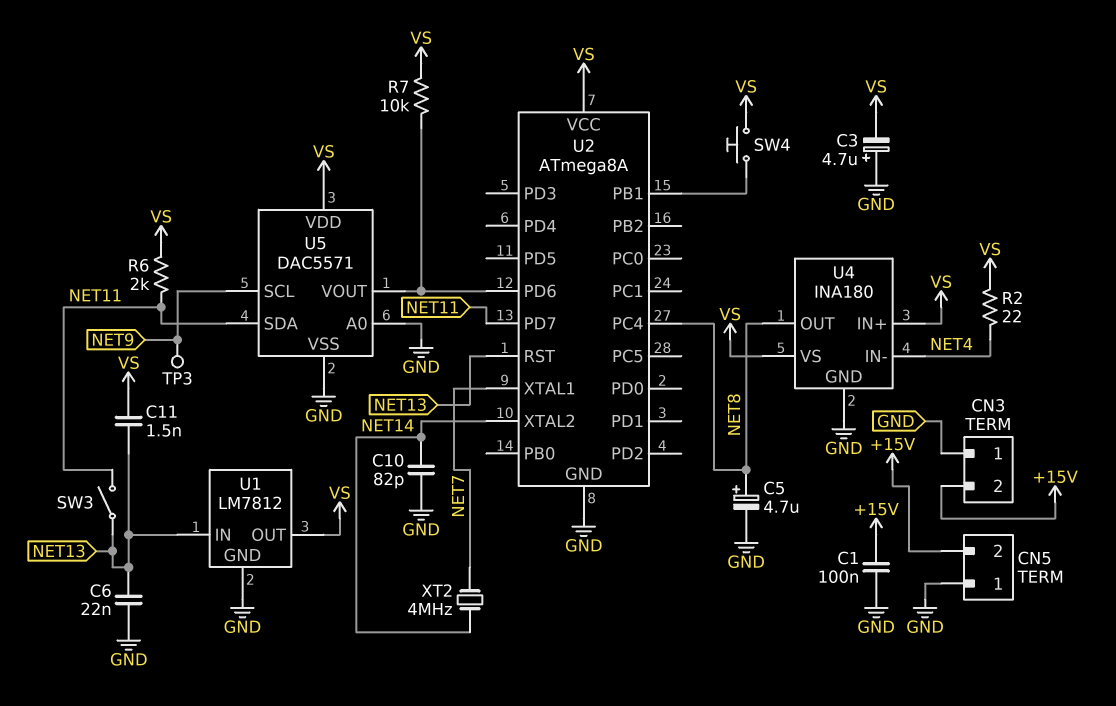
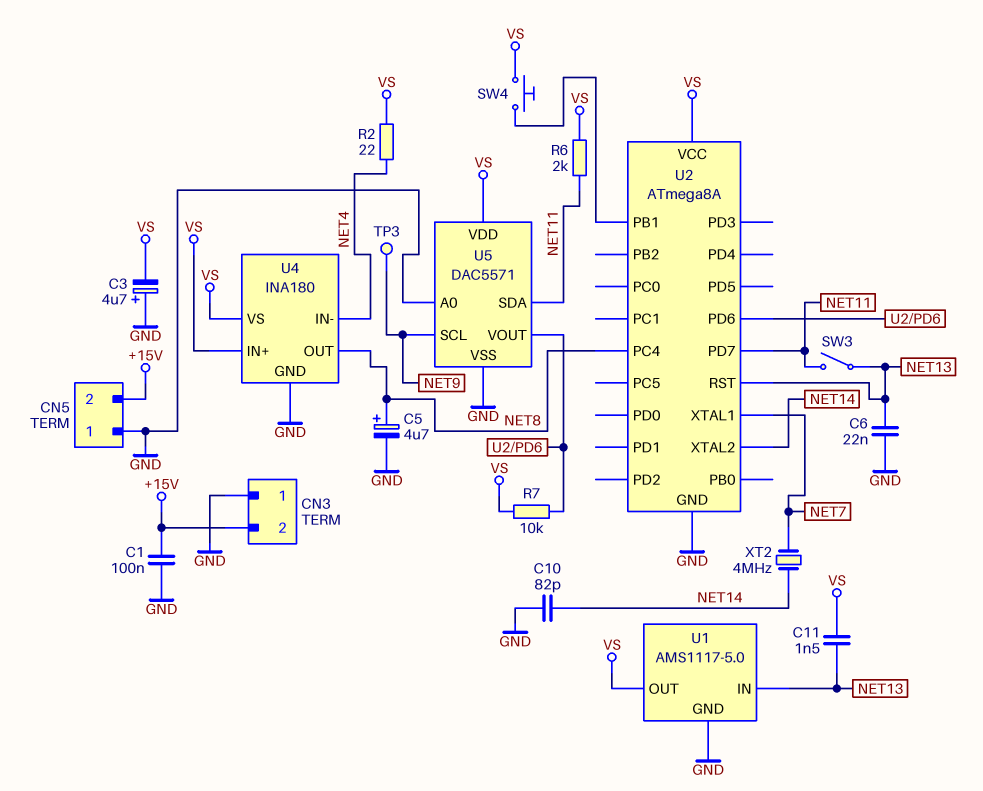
U1: LM7812 -> AMS1117-5.0

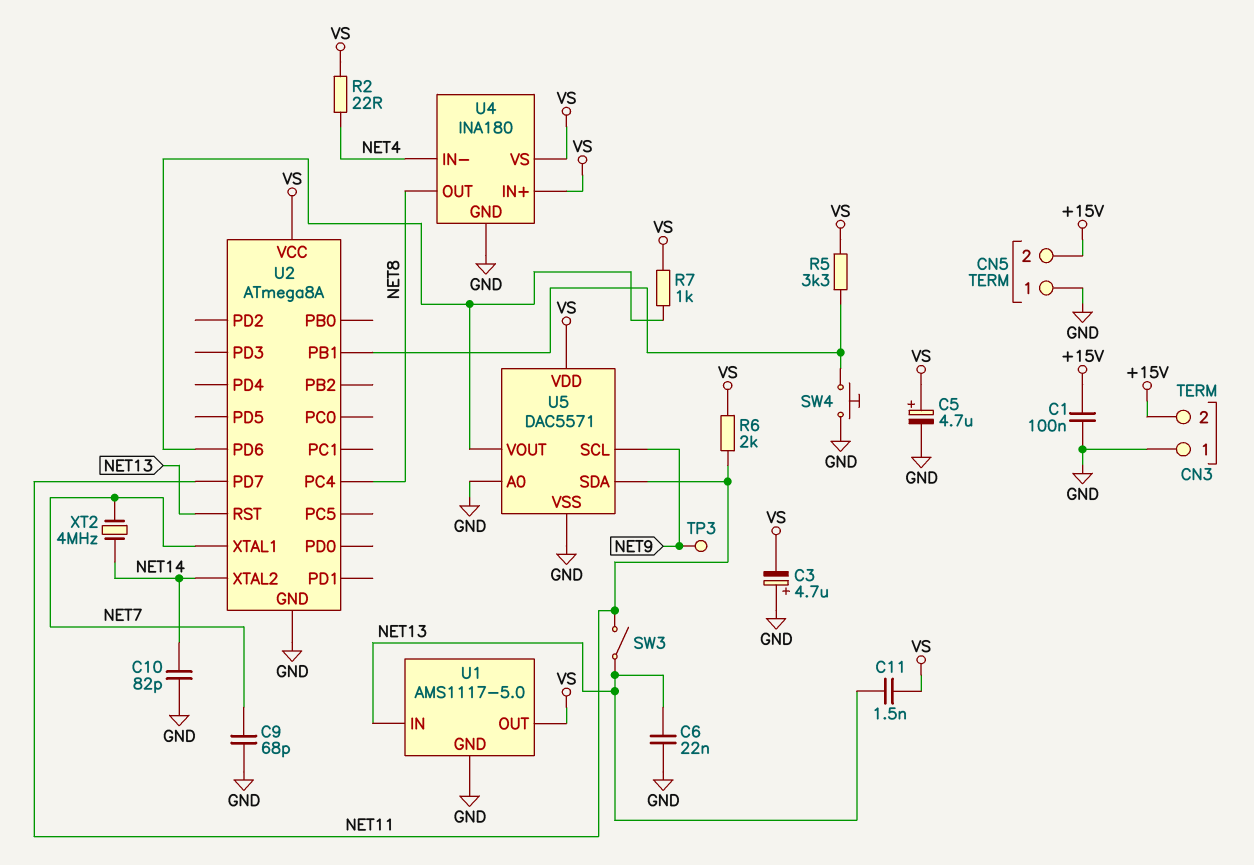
C5: 4.7uF (plus NET8, minus GND) -> 4.7uF (plus VS, minus GND)
C9: none -> 68pF (GND, NET7)
R5: none -> 3.3k (U2/PB1, VS)
R7: 10k (U2/PD6, VS) -> 1k (U2/PD6, VS)
SW4: button (U2/PB1, VS) -> button (GND, U2/PB1)

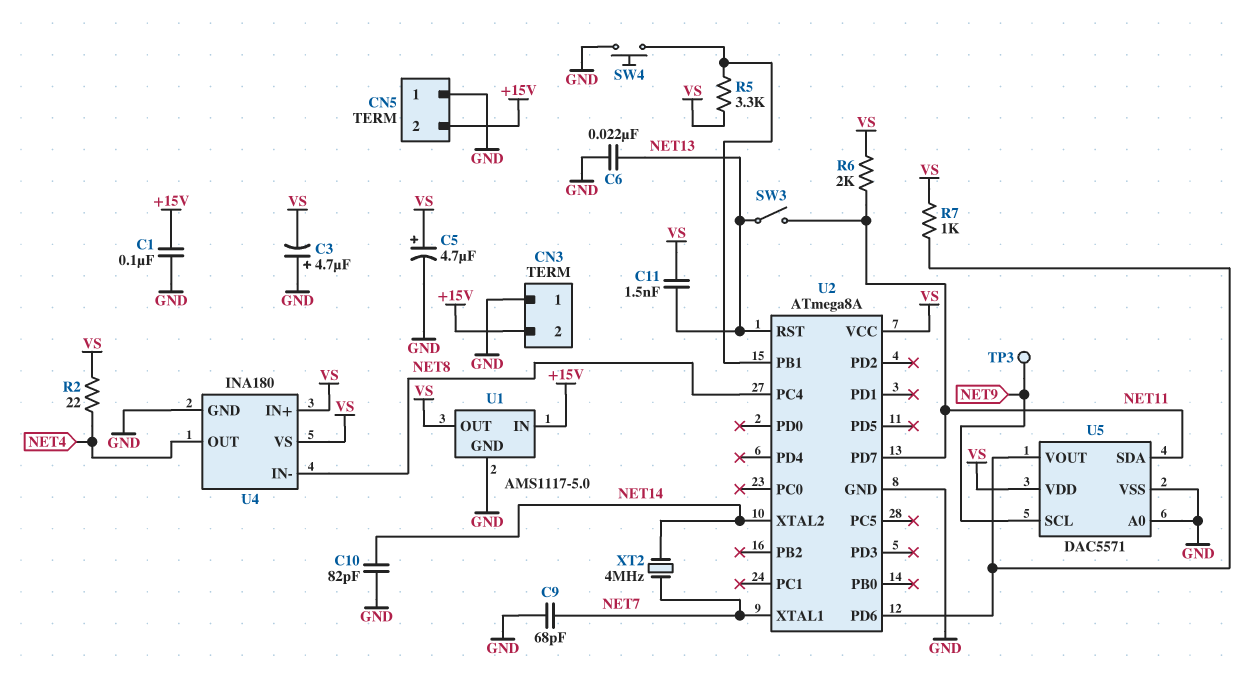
U1 pin IN: NET13 -> +15V
U4 pin IN-: NET4 -> NET8
U4 pin OUT: NET8 -> NET4

